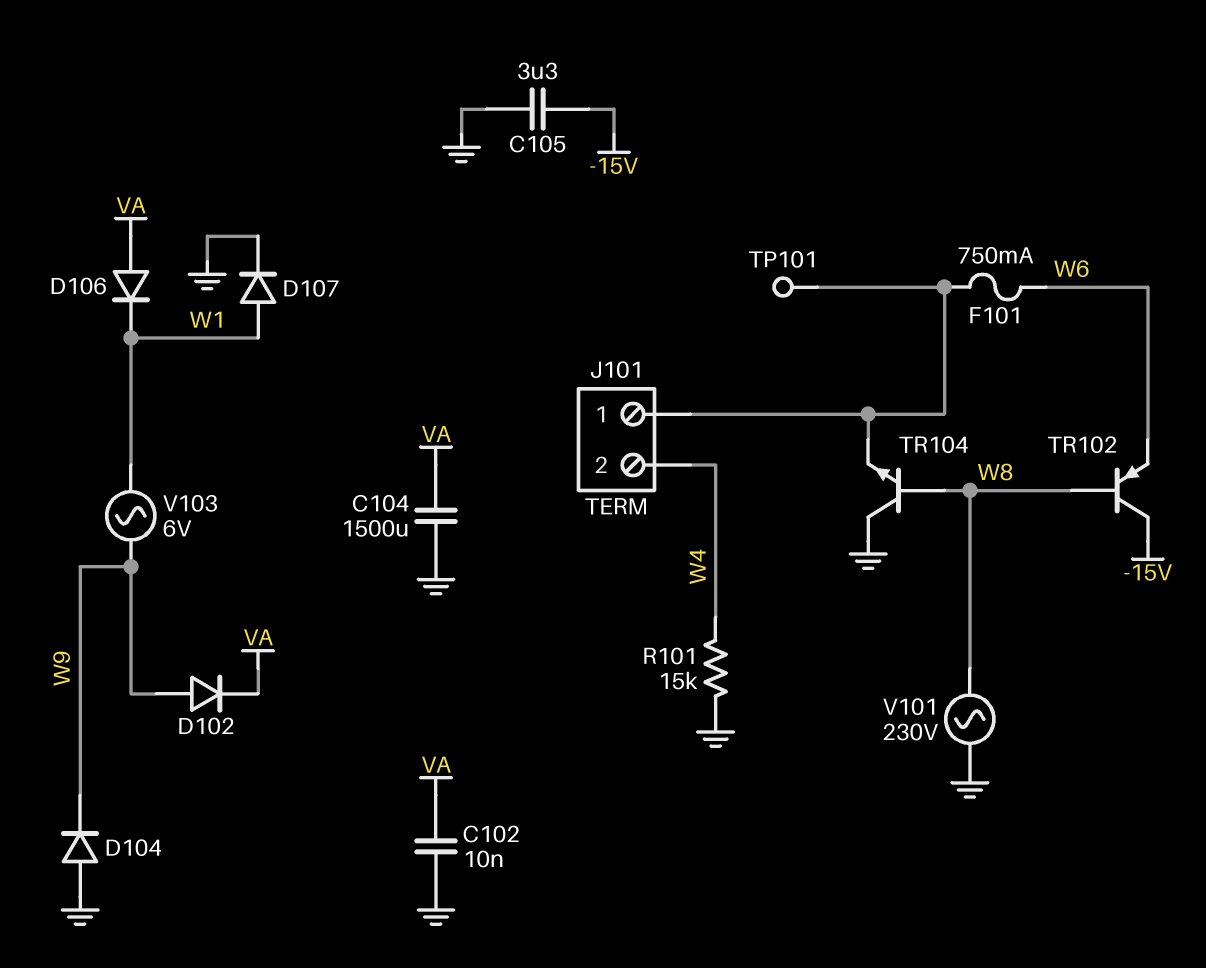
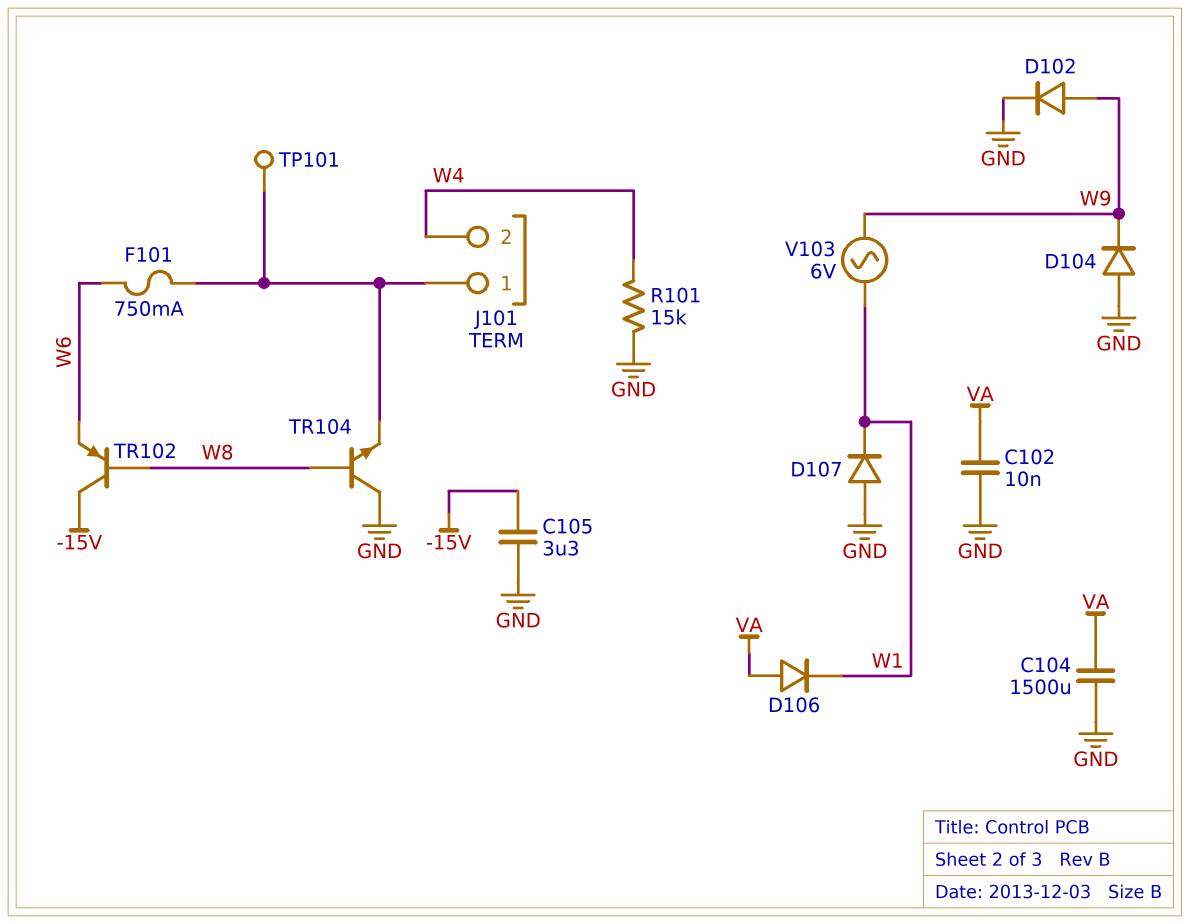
D102: diode (A W9, K VA) -> diode (A W9, K GND)
D107: diode (A W1, K GND) -> diode (A GND, K W1)
V101: AC 230V (GND, W8) -> none

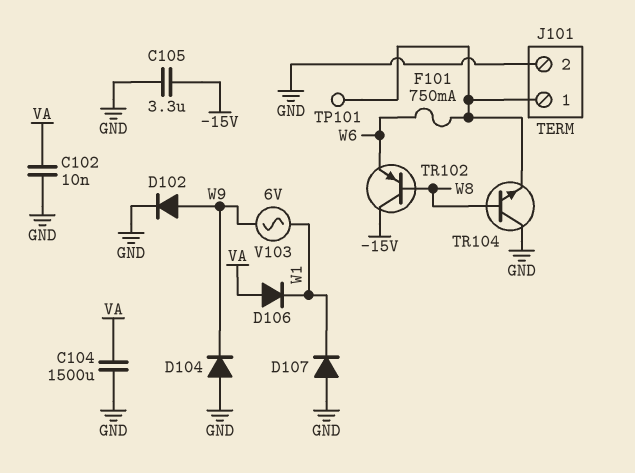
J101 pin 2: W4 -> GND
R101: 15k (GND, W4) -> none

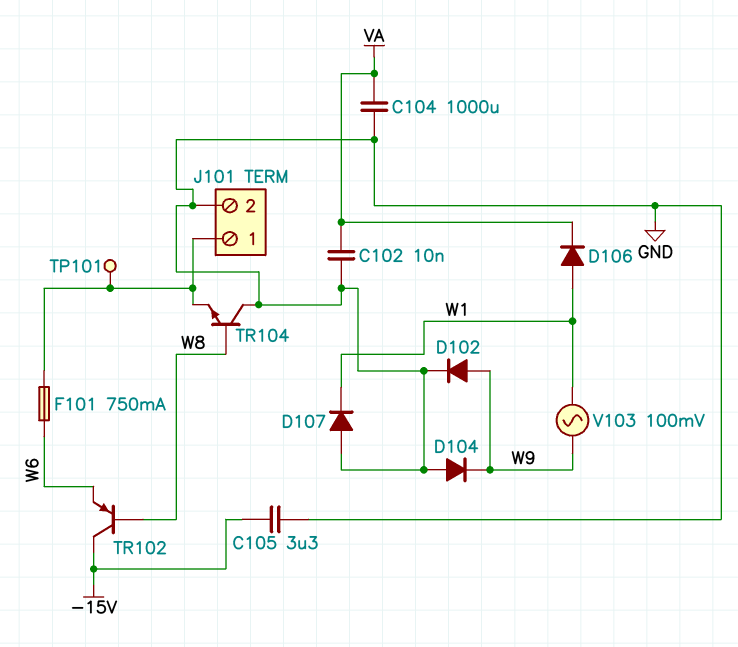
C104: 1500uF (GND, VA) -> 1000uF (GND, VA)
D106: diode (A VA, K W1) -> diode (A W1, K VA)
V103: AC 6V (W1, W9) -> AC 100mV (W1, W9)

